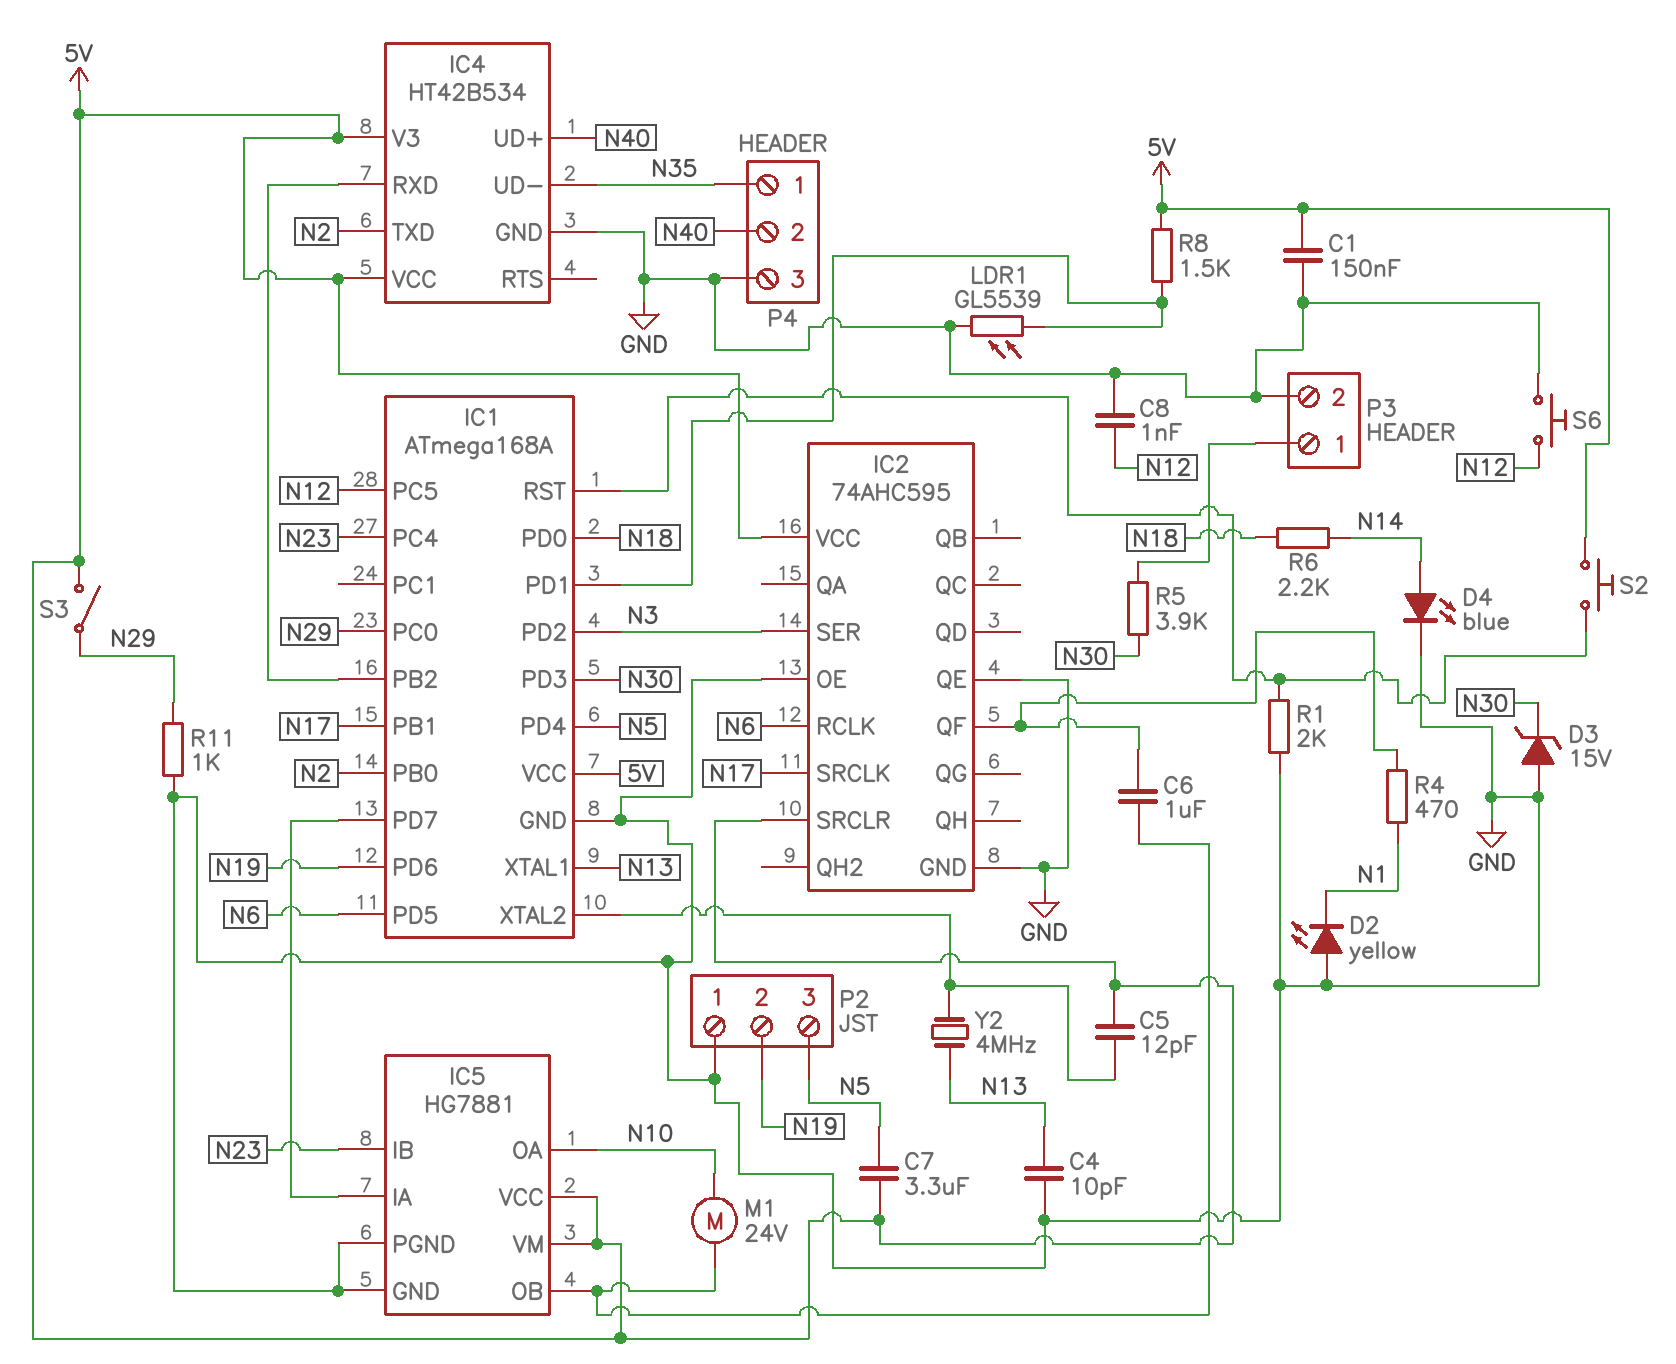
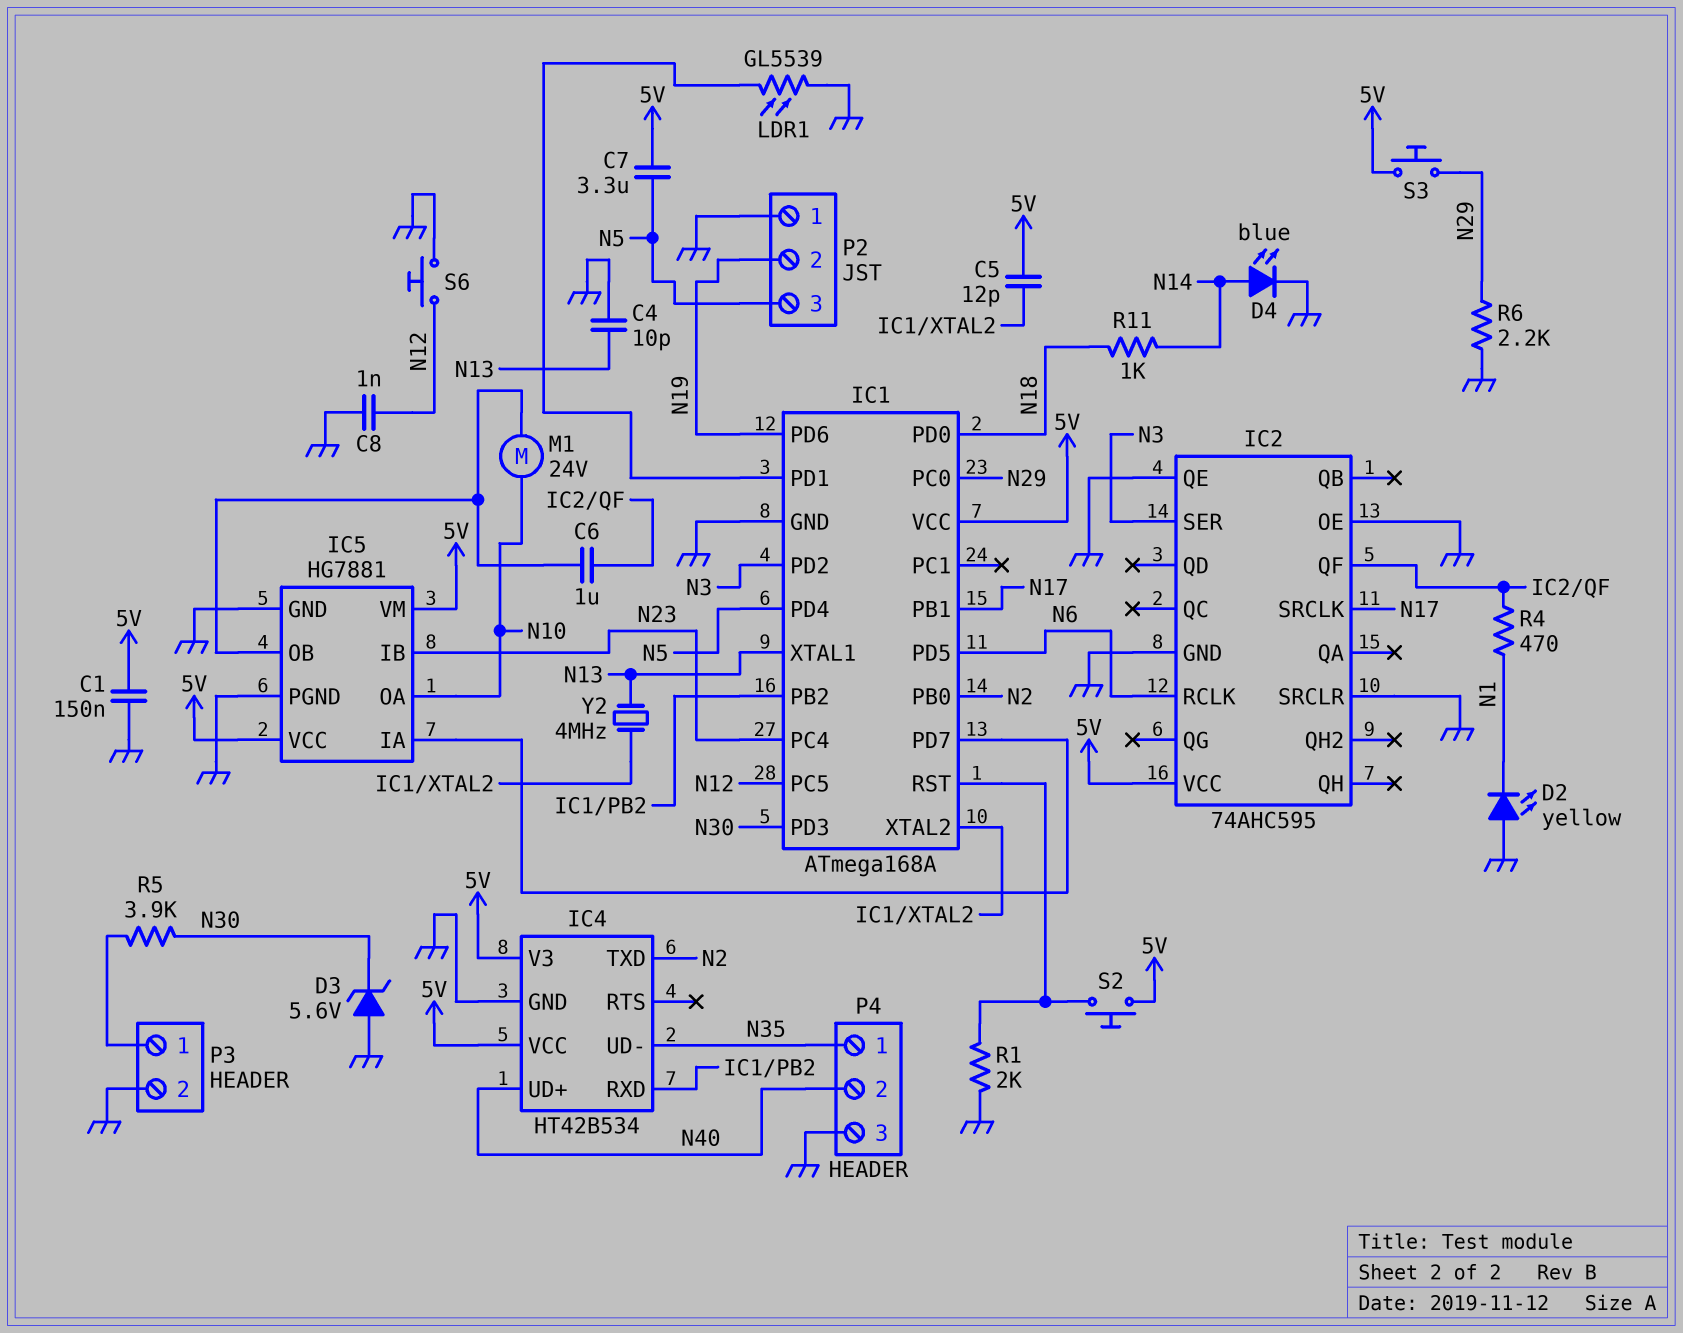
D3: zener 15V (A GND, K N30) -> zener 5.6V (A GND, K N30)
IC2 pin SRCLR: 5V -> GND
R6: 2.2k (N14, N18) -> 2.2k (GND, N29)
R8: 1.5k (5V, IC1/PD1) -> none
R11: 1k (GND, N29) -> 1k (N14, N18)
S3: switch (5V, N29) -> button (5V, N29)

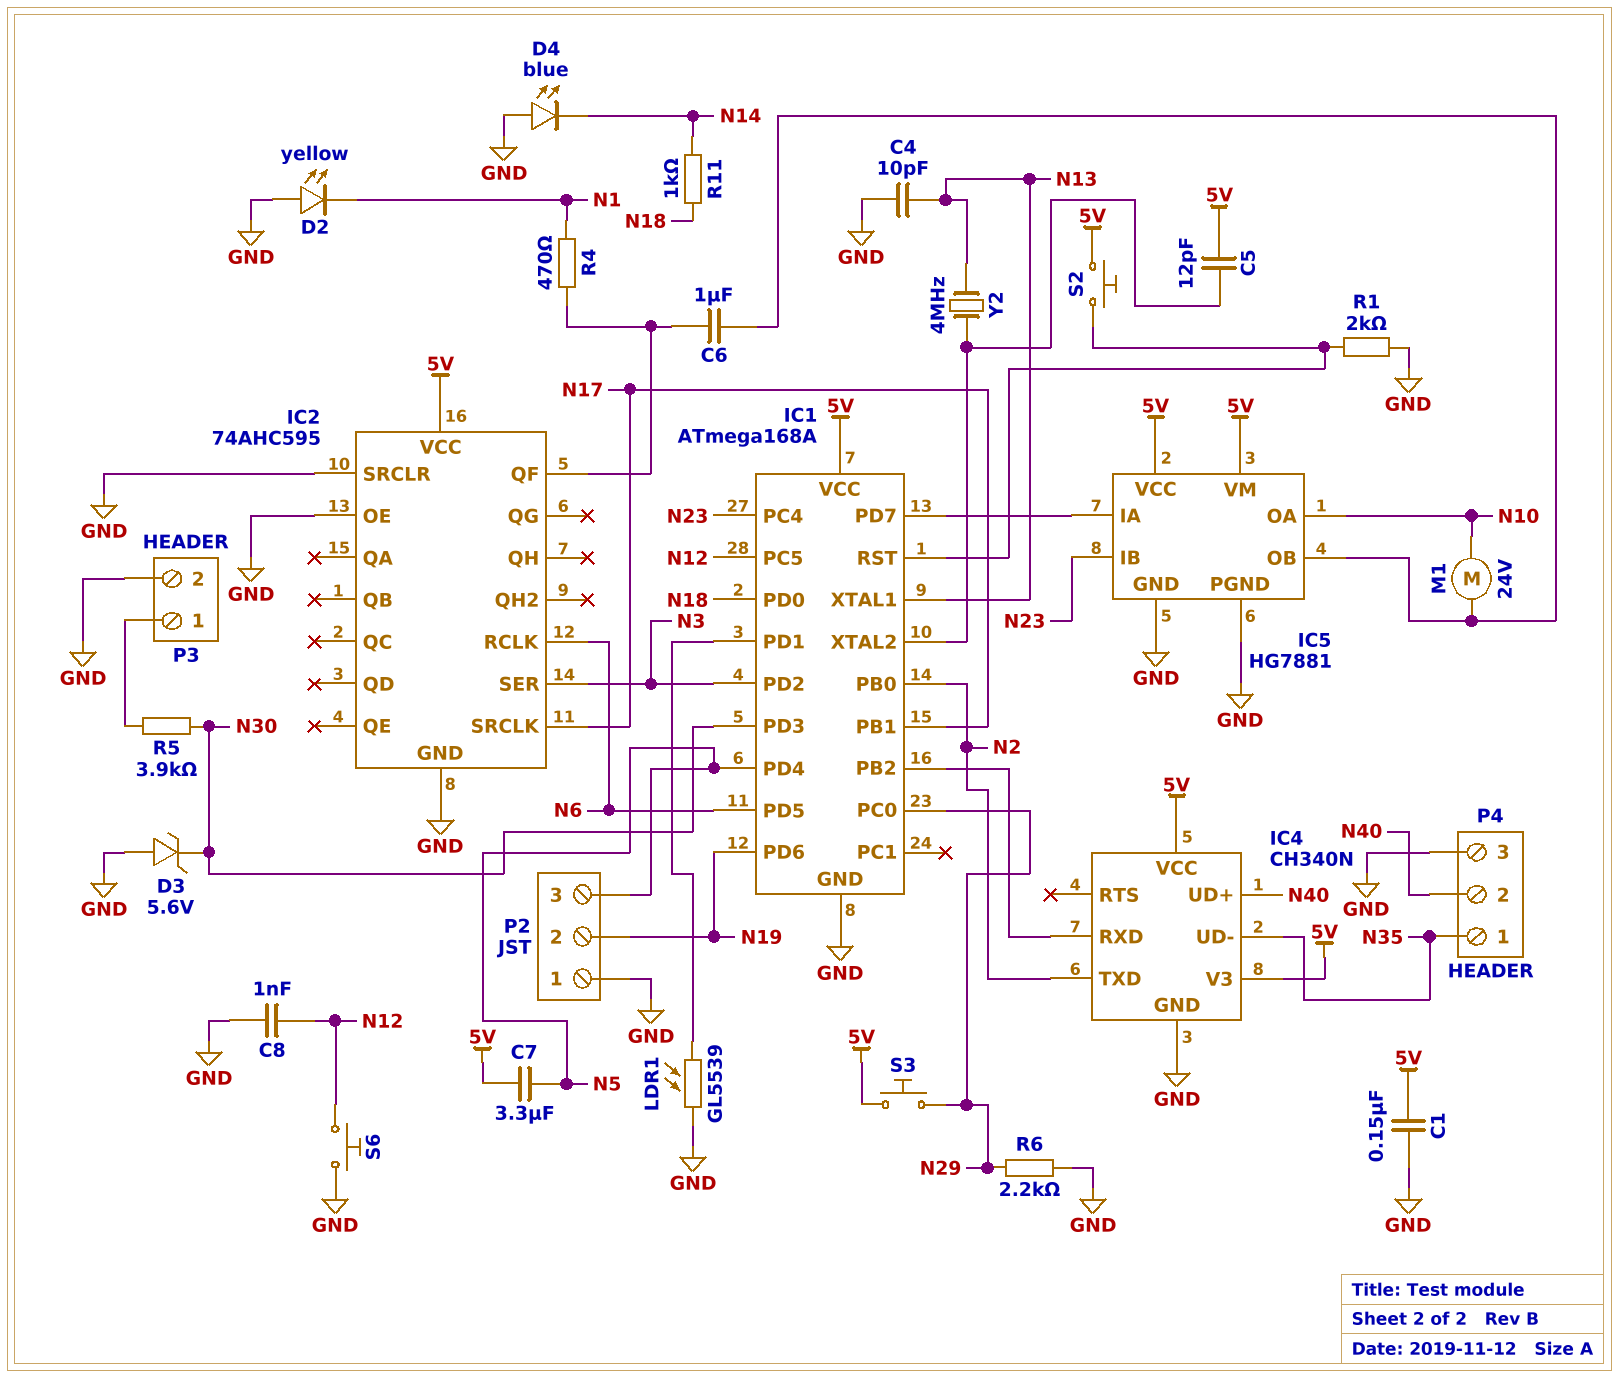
D4: LED blue (A N14, K GND) -> LED blue (A GND, K N14)
IC2 pin QE: GND -> none
IC4: HT42B534 -> CH340N

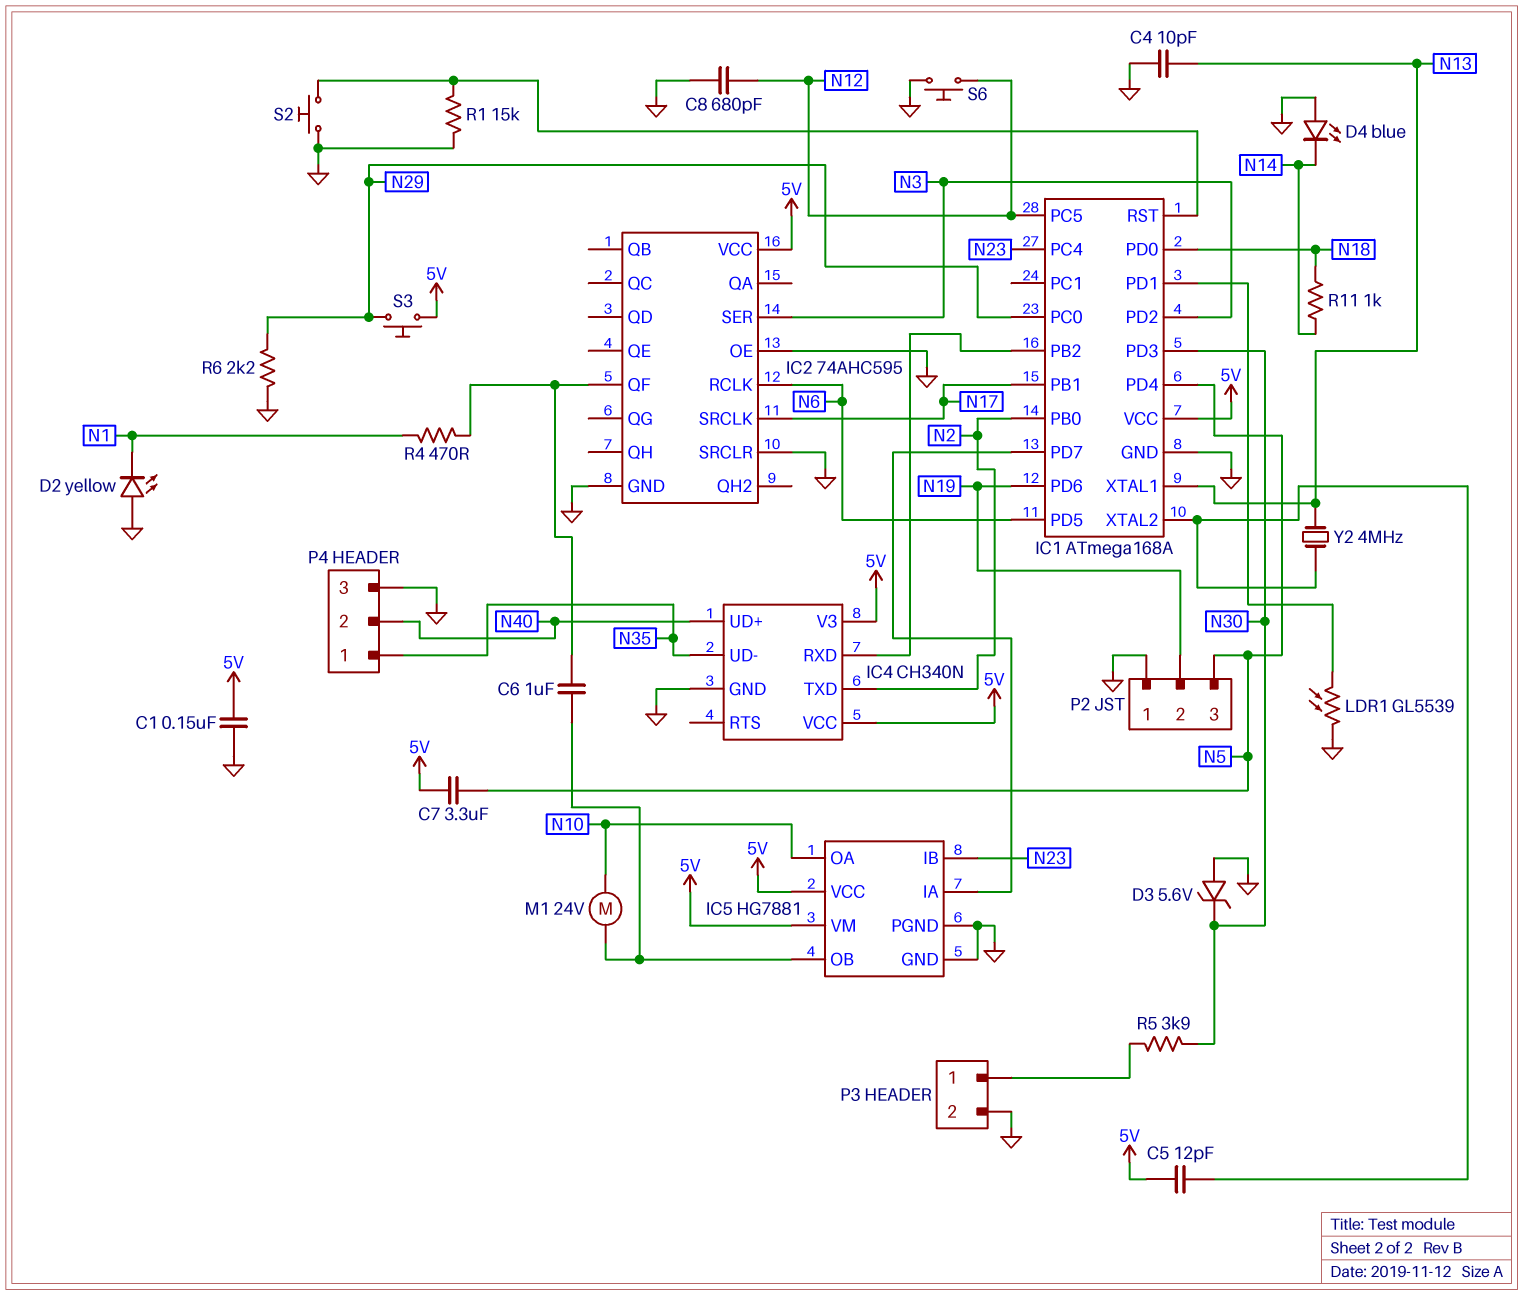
C8: 1nF (GND, N12) -> 680pF (GND, N12)
R1: 2k (GND, IC1/RST) -> 15k (GND, IC1/RST)
S2: button (5V, IC1/RST) -> button (GND, IC1/RST)

